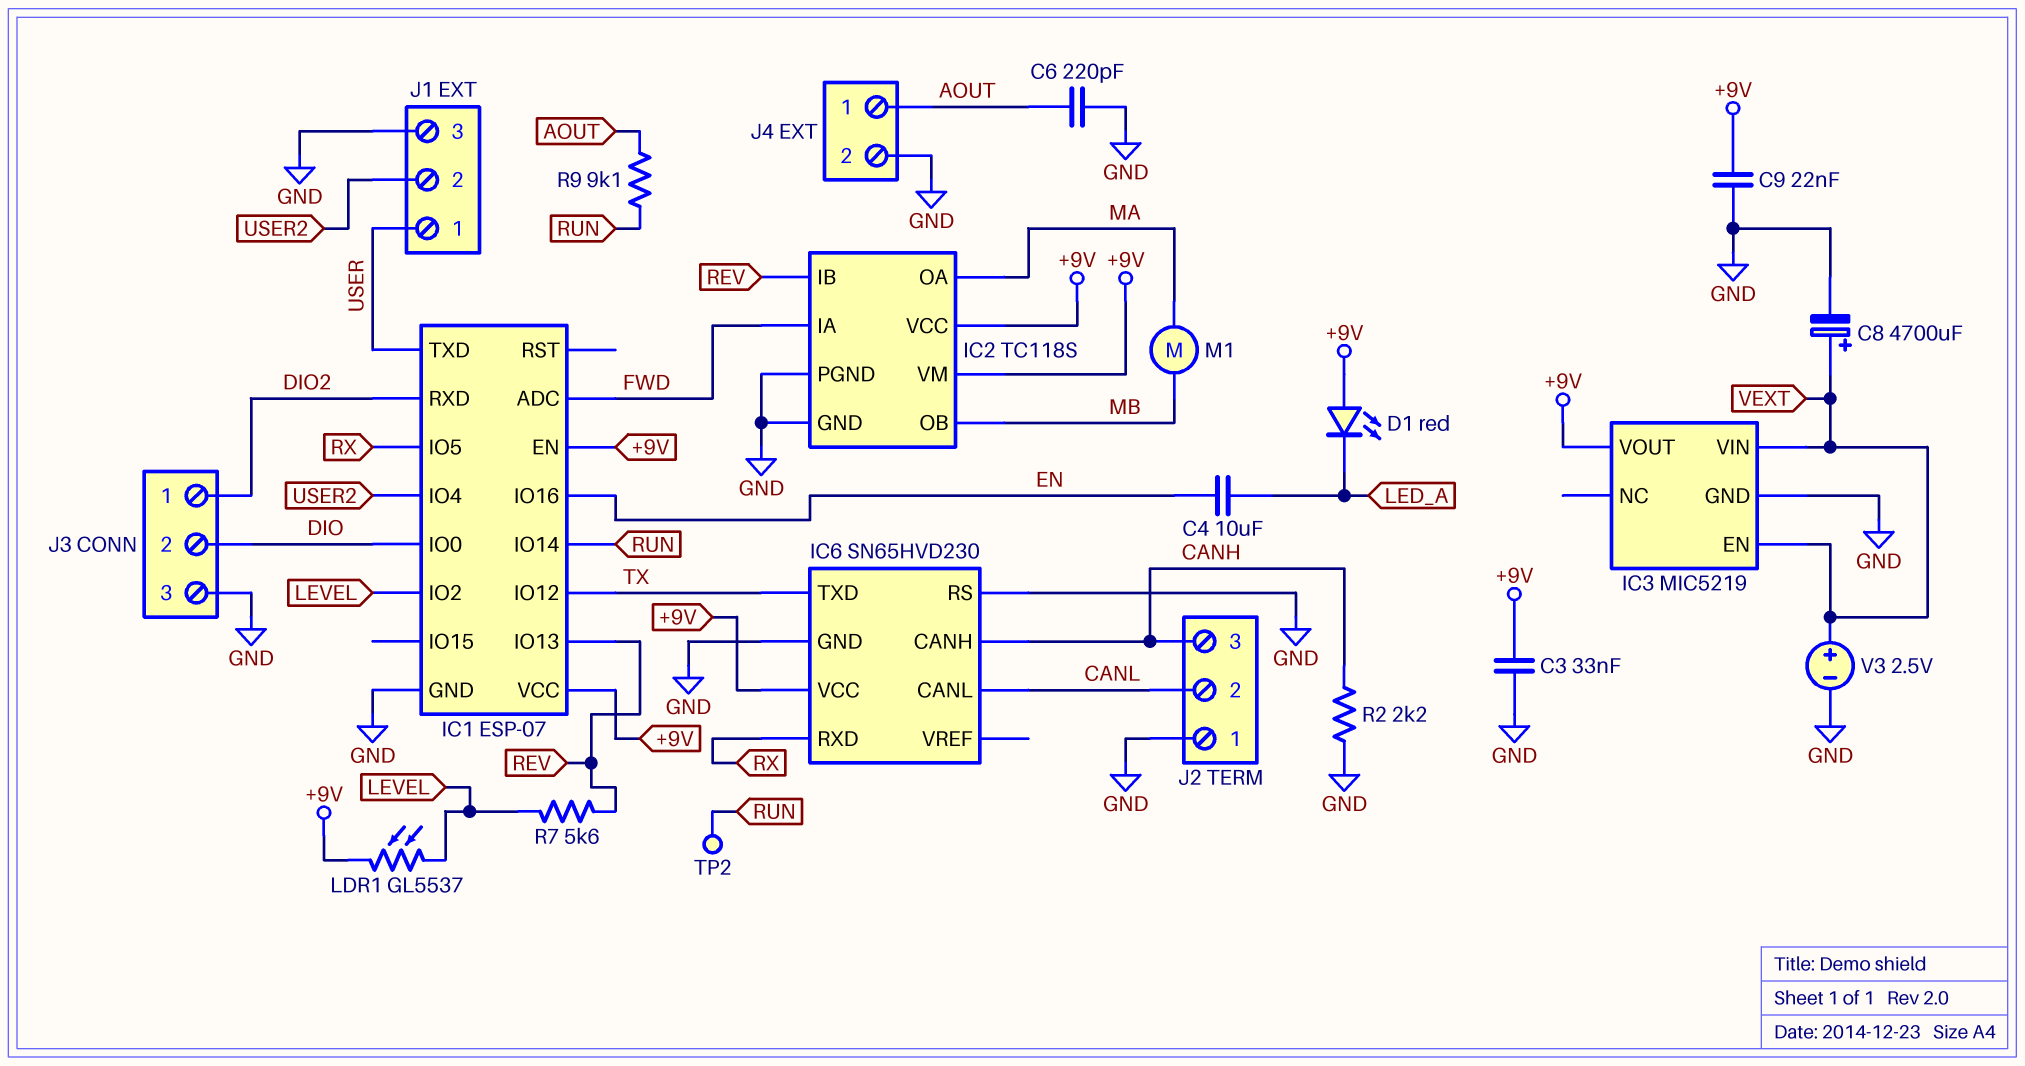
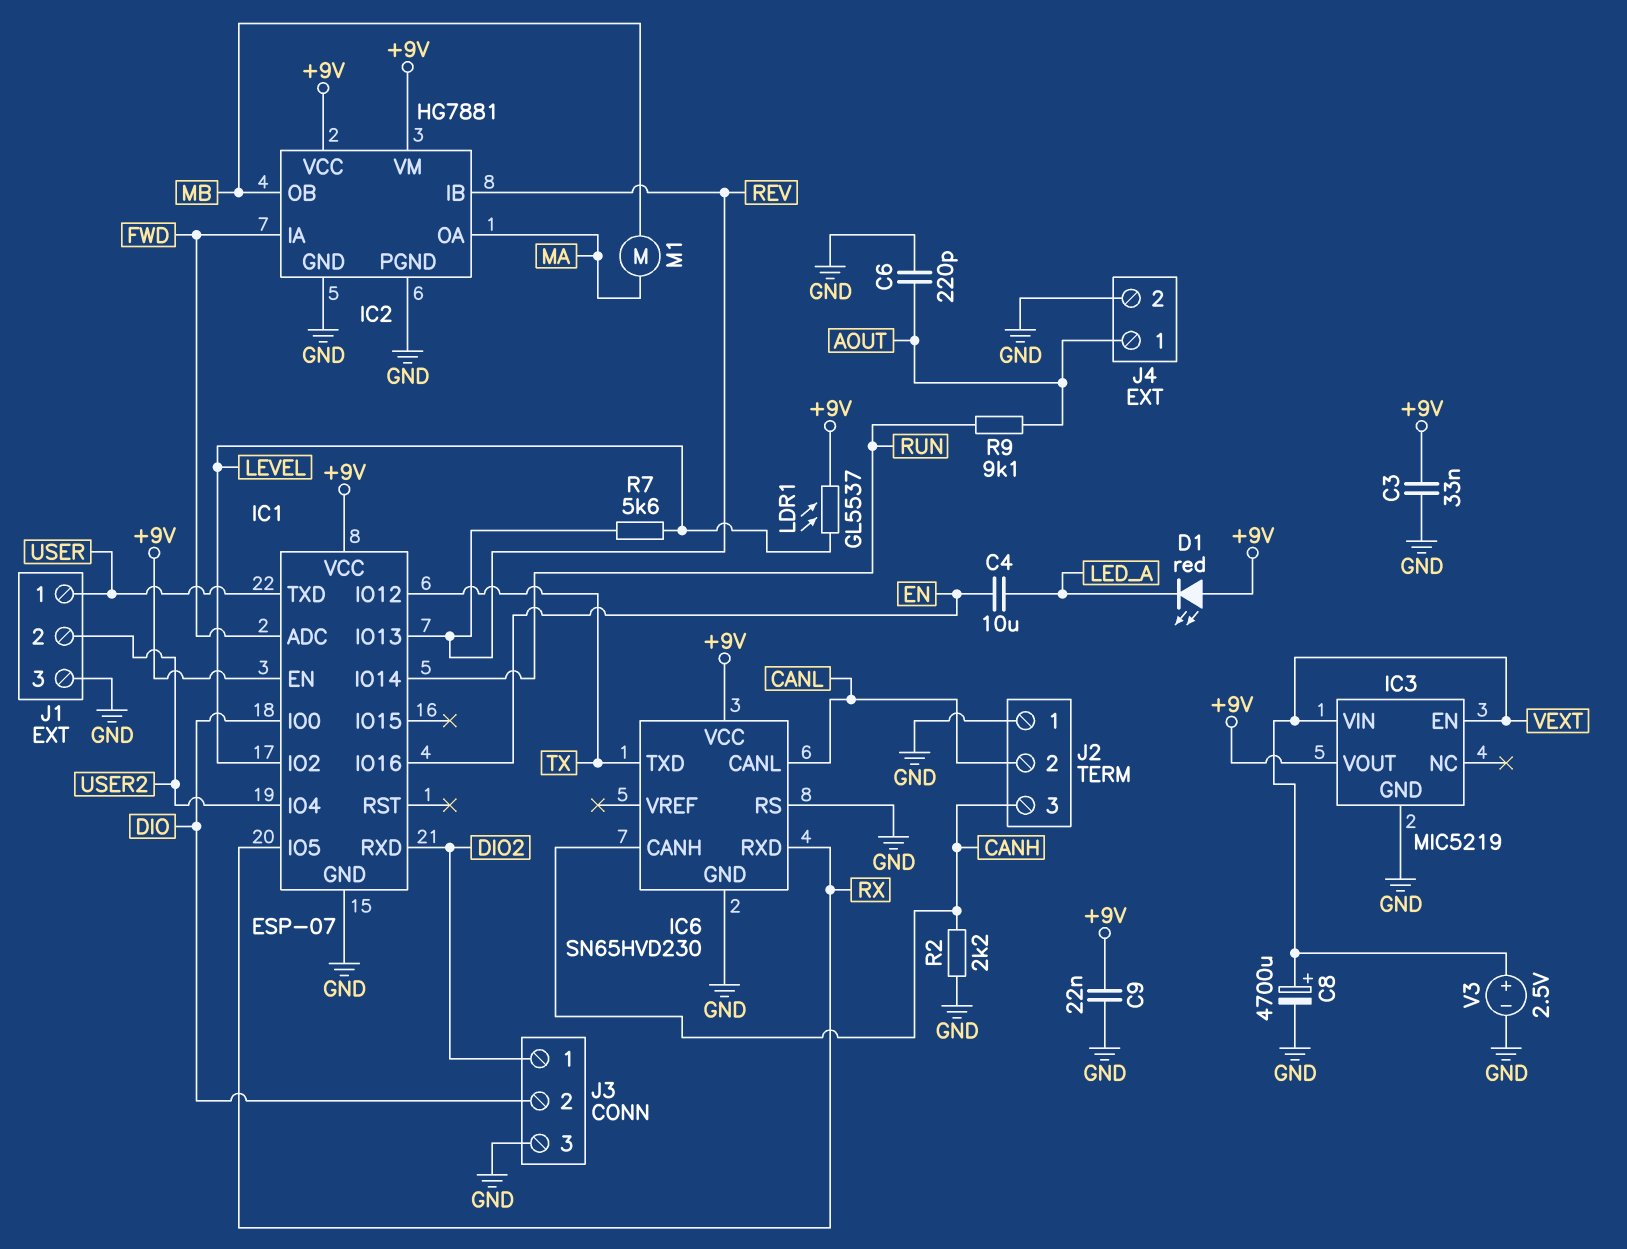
IC2: TC118S -> HG7881
TP2: test point (RUN) -> none

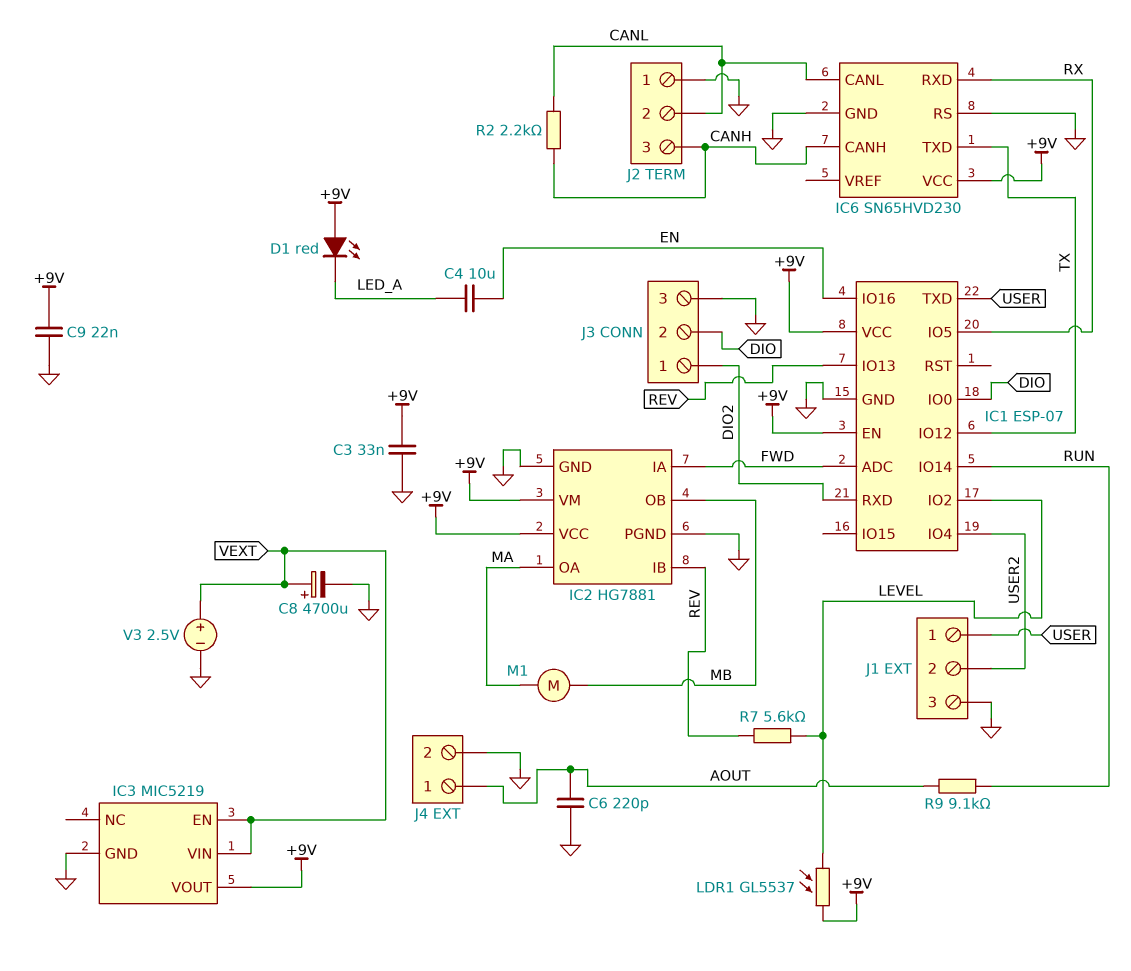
R2: 2.2k (CANH, GND) -> 2.2k (CANH, CANL)

